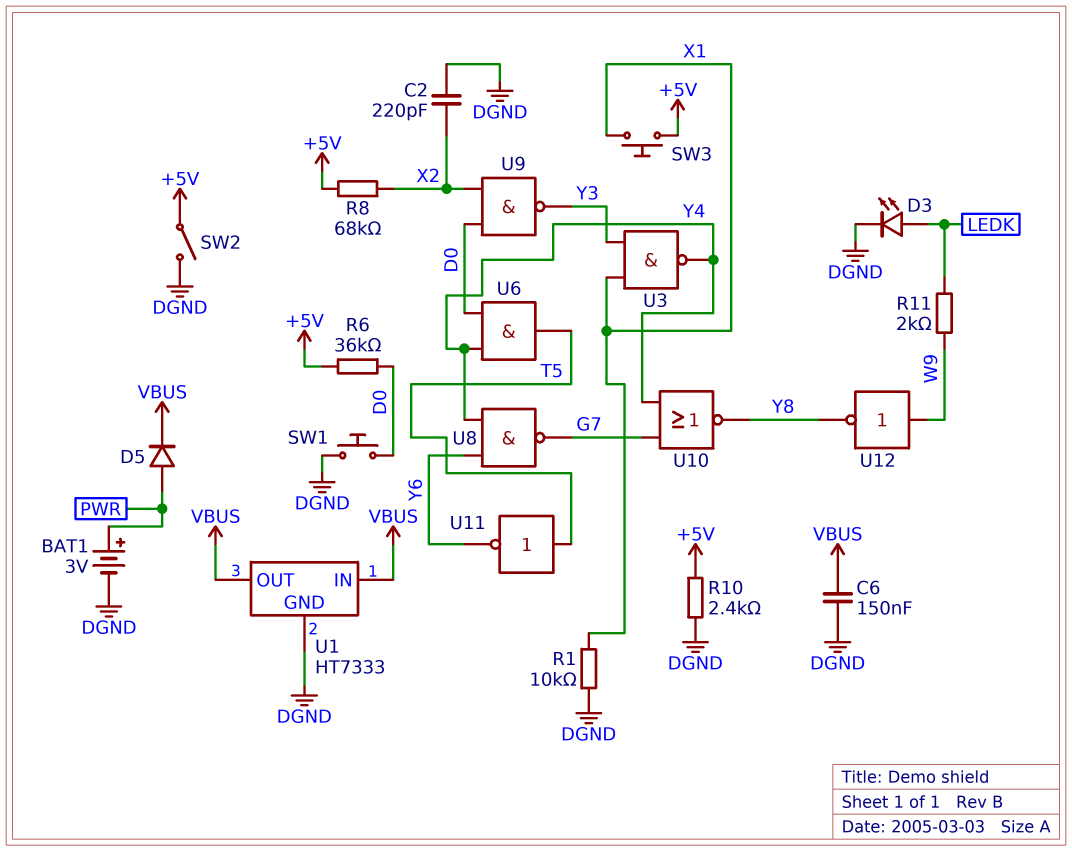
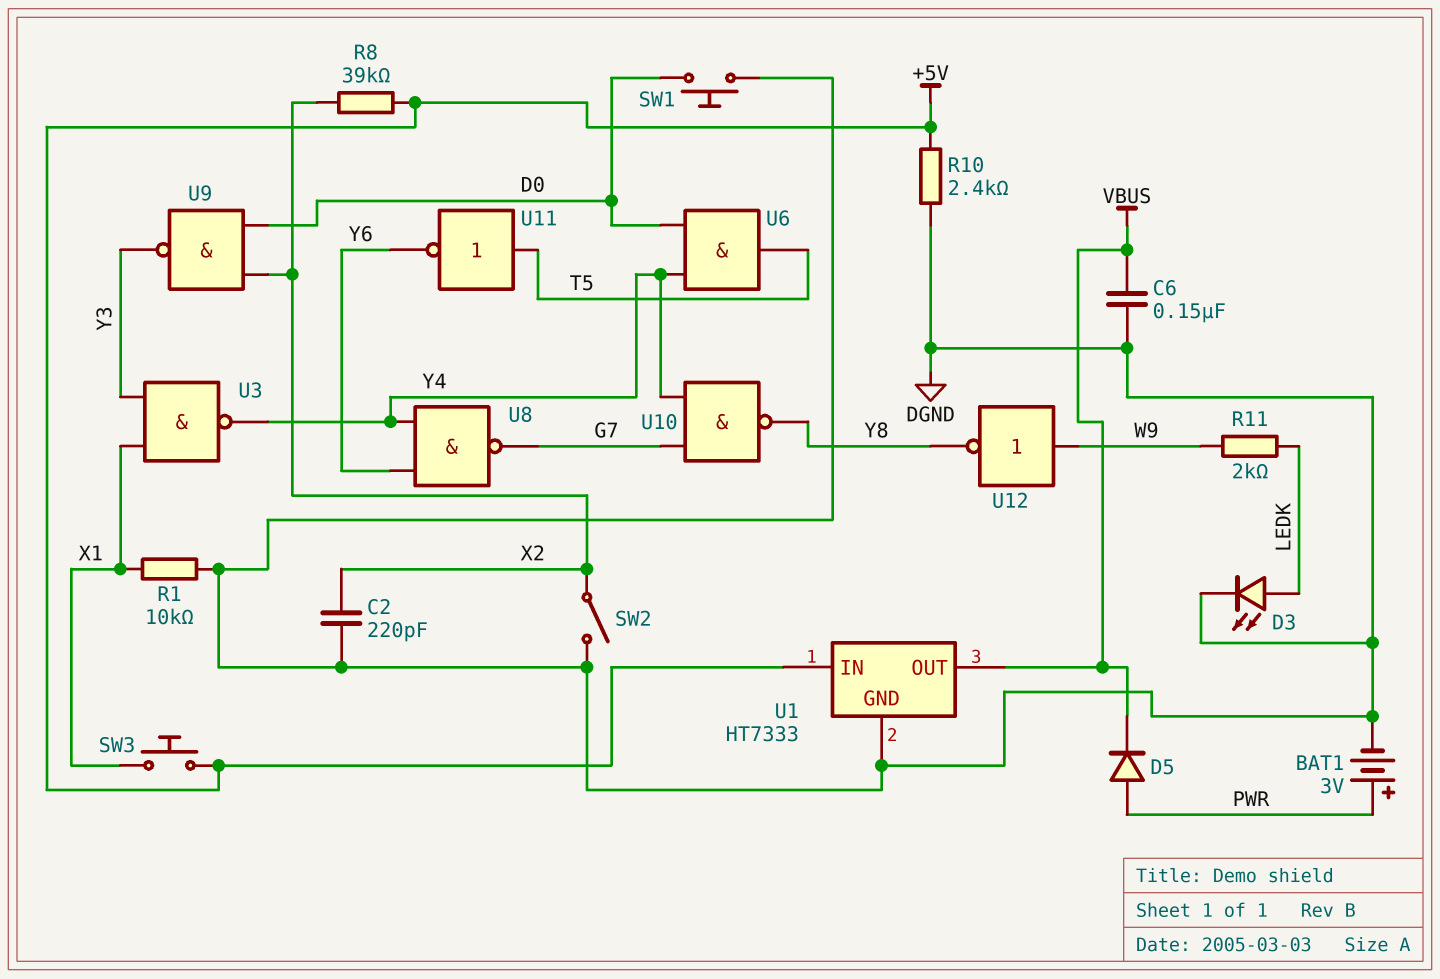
R6: 36k (+5V, D0) -> none
R8: 68k (+5V, X2) -> 39k (+5V, X2)
SW2: switch (+5V, DGND) -> switch (DGND, X2)
U1 pin IN: VBUS -> +5V
U10: NOR (in G7, in Y4, out Y8) -> NAND (in G7, in Y4, out Y8)

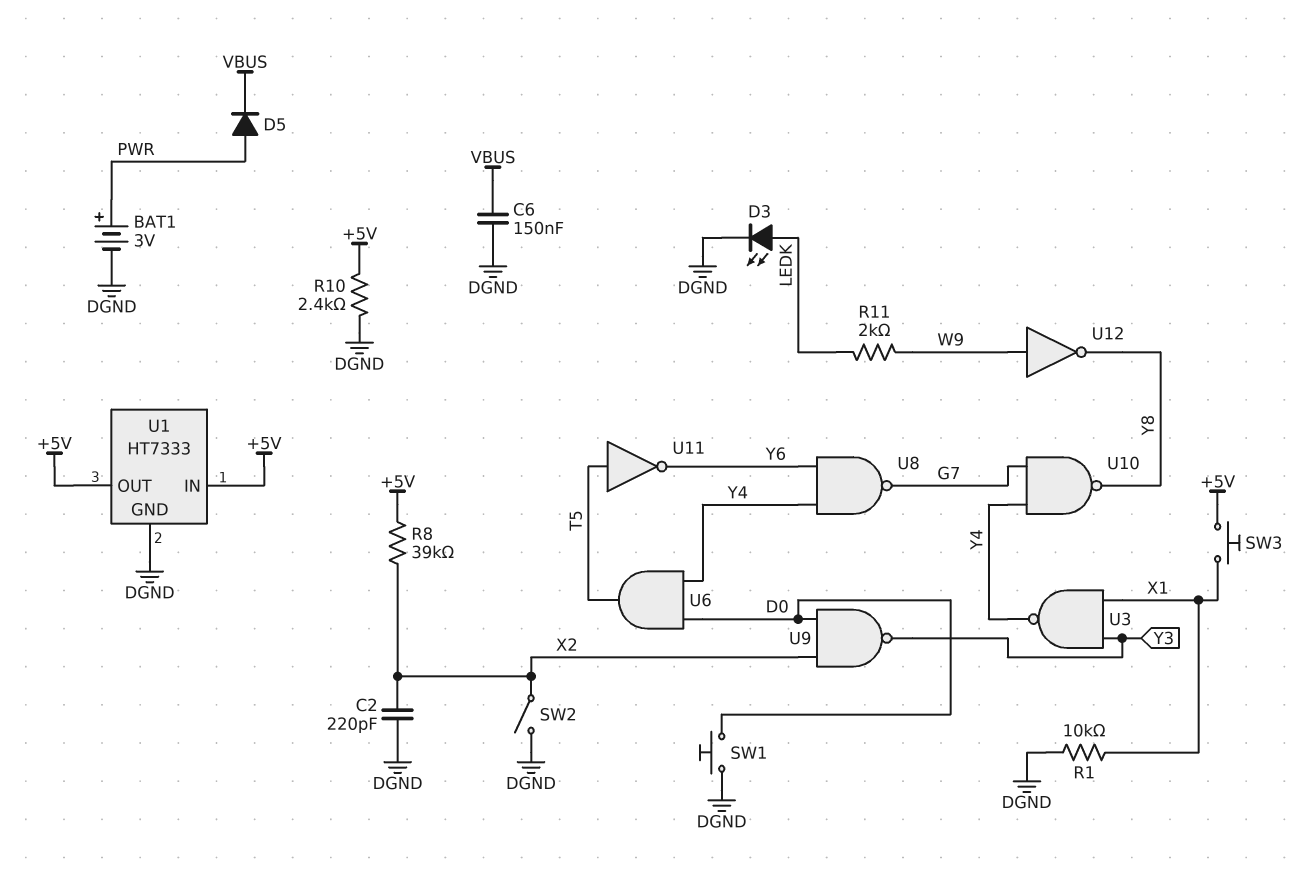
U1 pin OUT: VBUS -> +5V

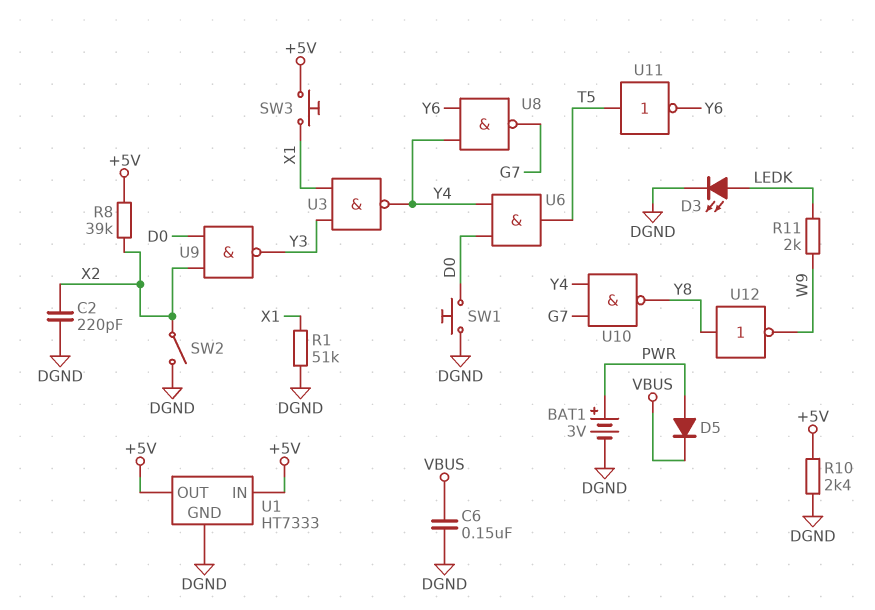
R1: 10k (DGND, X1) -> 51k (DGND, X1)
U12: NOT (in W9, out Y8) -> NOT (in Y8, out W9)

